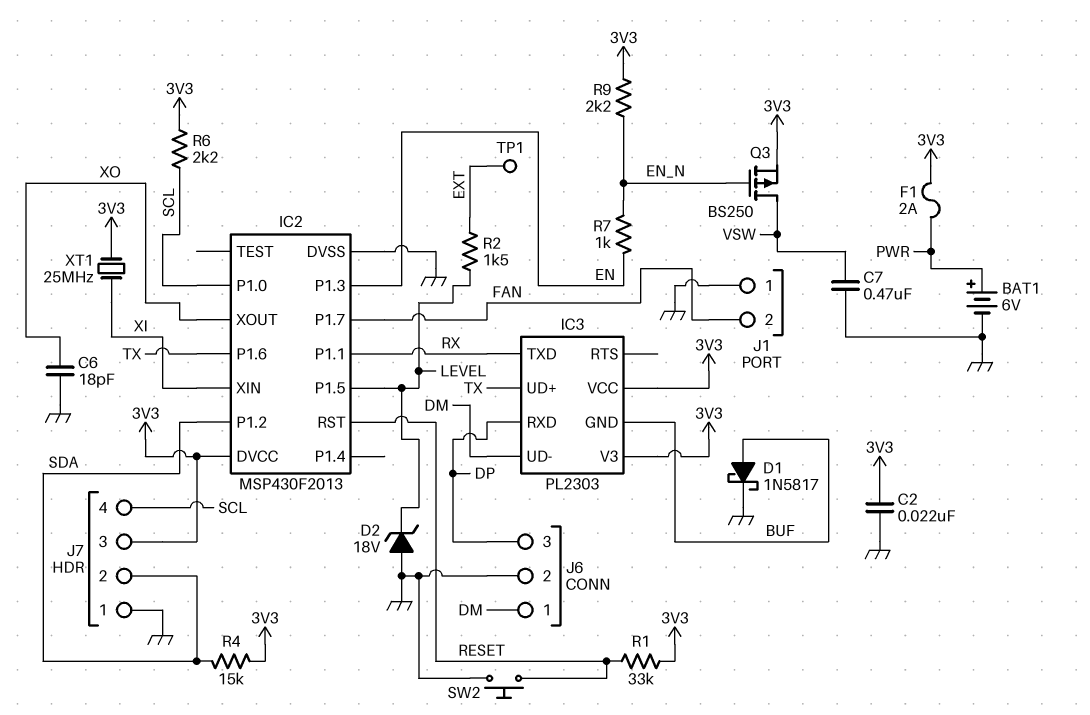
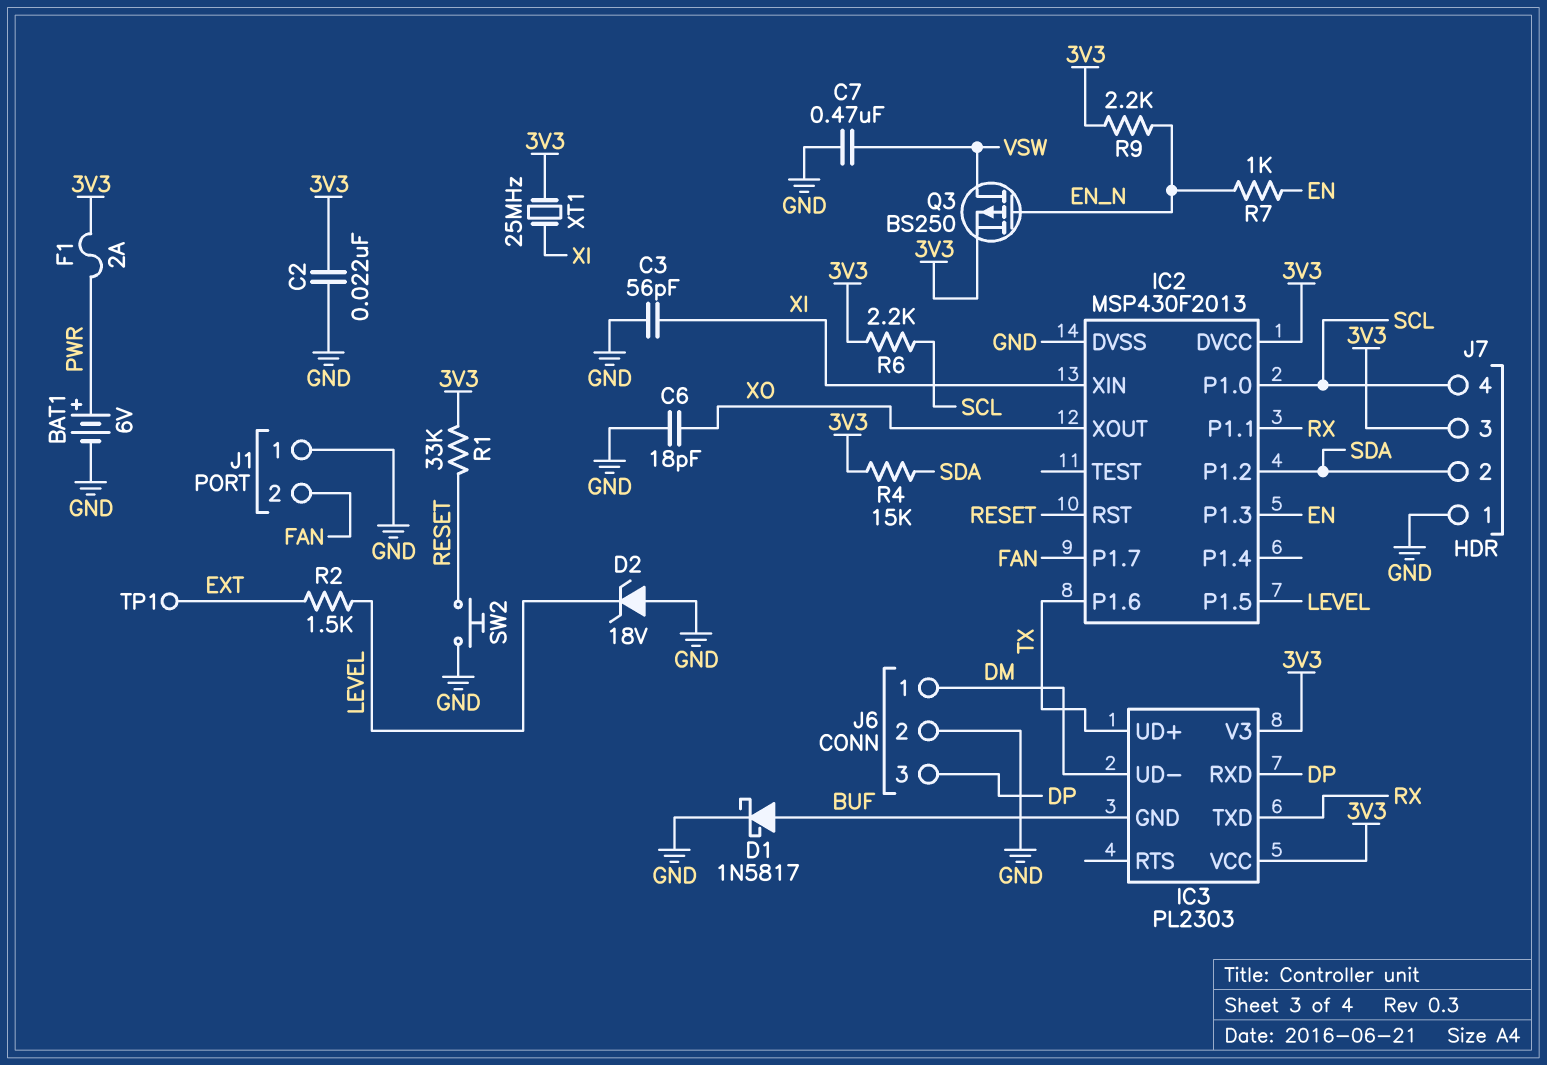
C3: none -> 56pF (GND, XI)

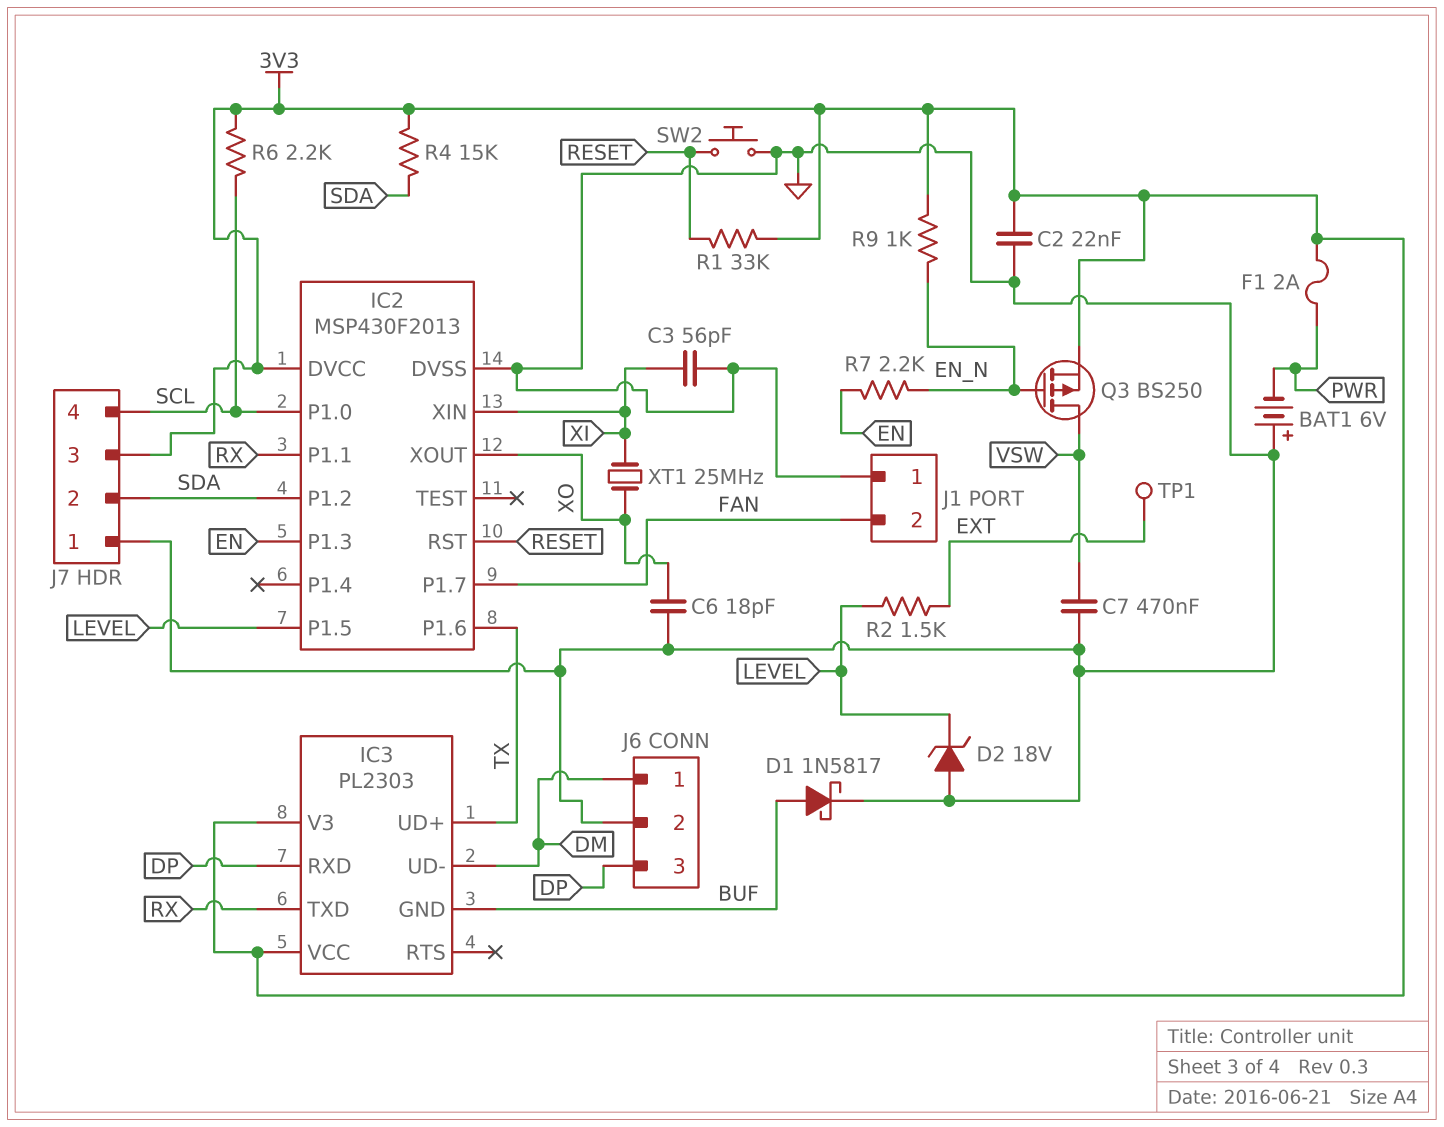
BAT1: 6V (plus PWR, minus GND) -> 6V (plus GND, minus PWR)
R7: 1k (EN, EN_N) -> 2.2k (EN, EN_N)
R9: 2.2k (3V3, EN_N) -> 1k (3V3, EN_N)
XT1: 25MHz (3V3, XI) -> 25MHz (XI, XO)

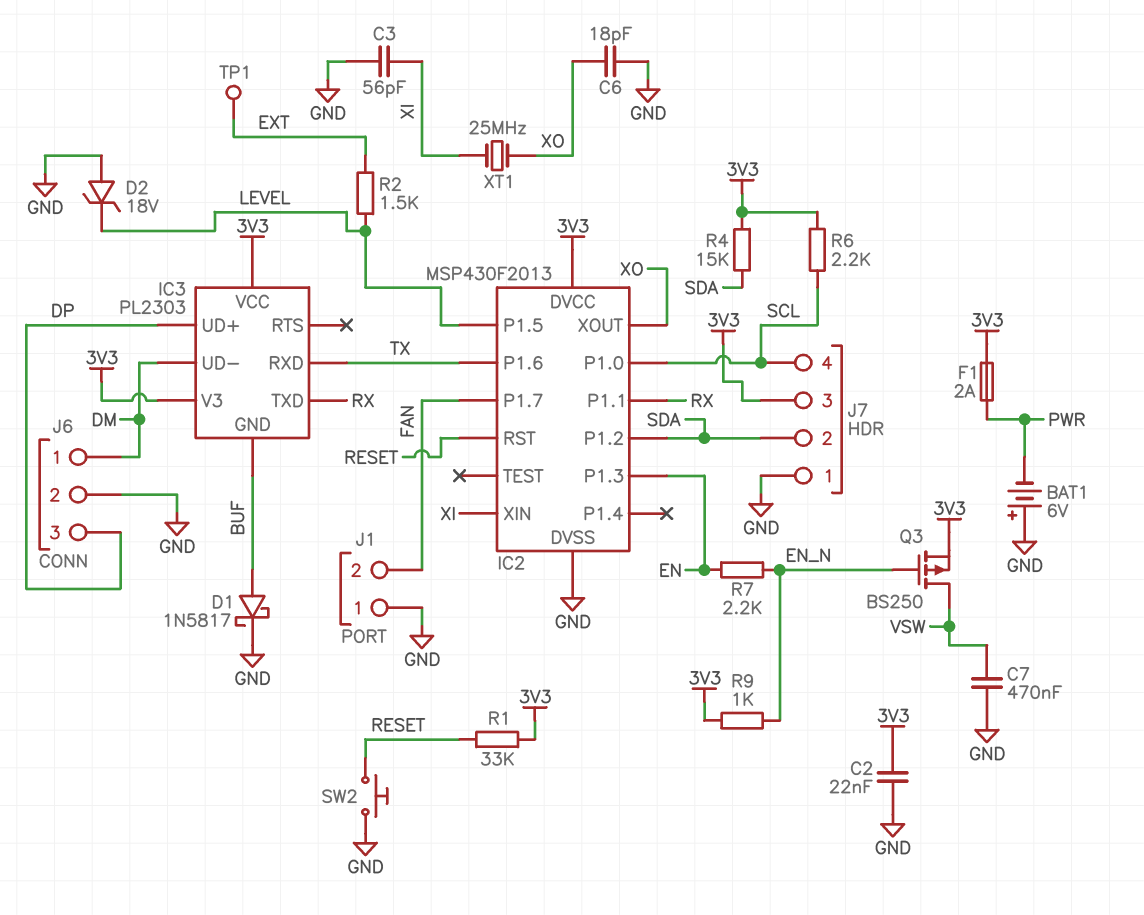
IC3 pin RXD: DP -> TX
IC3 pin UD+: TX -> DP

